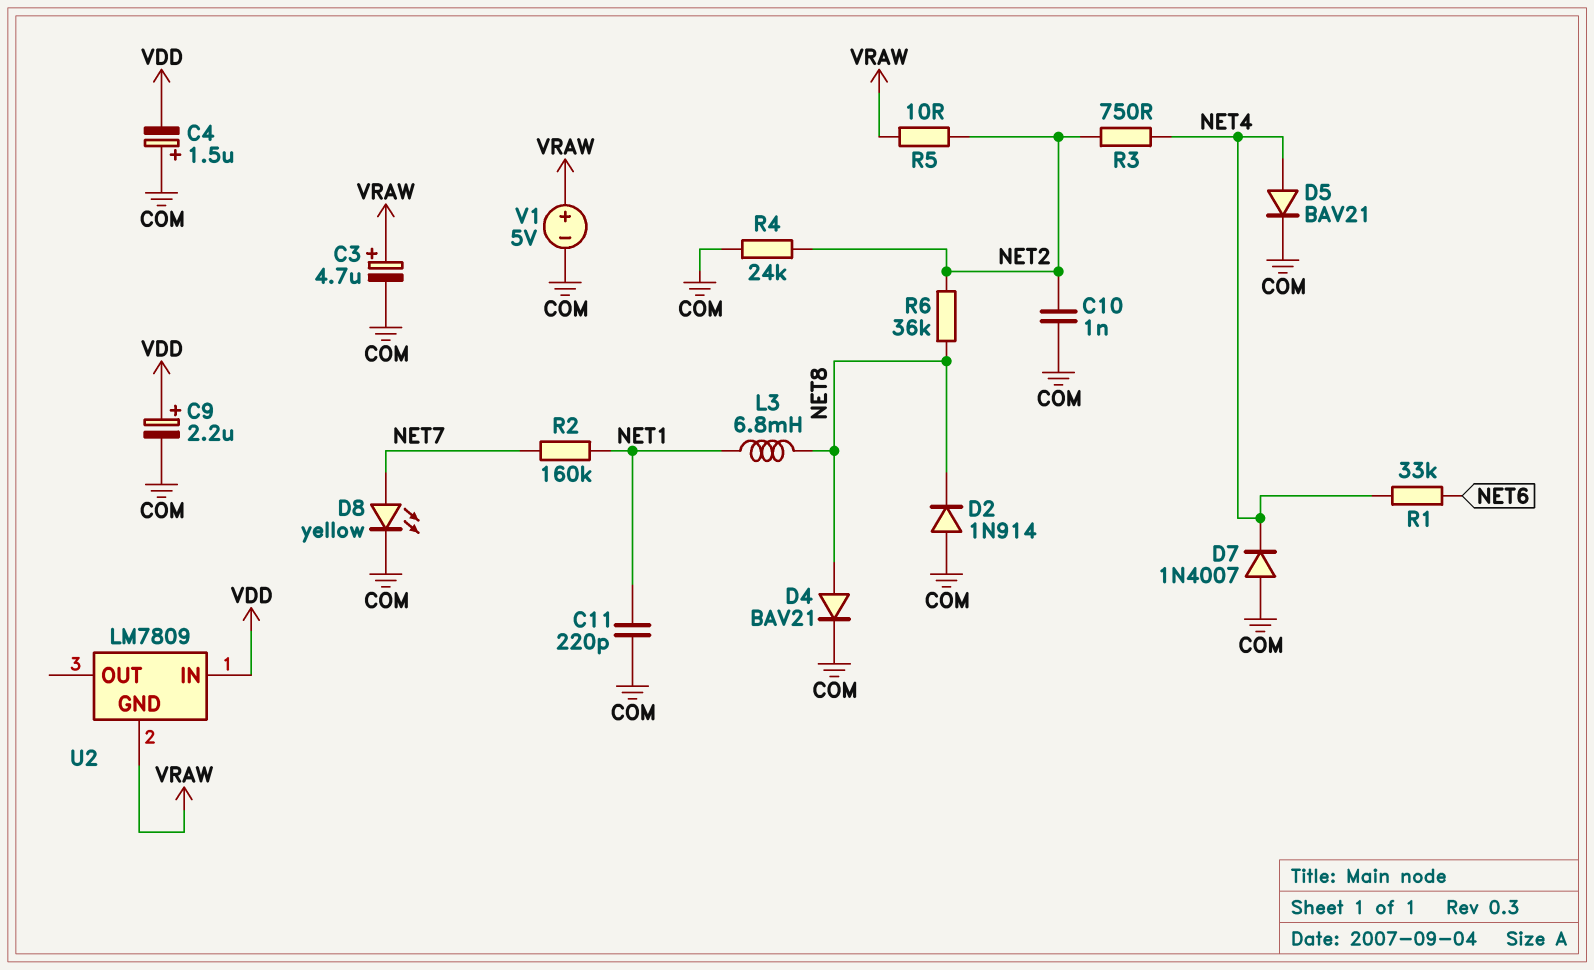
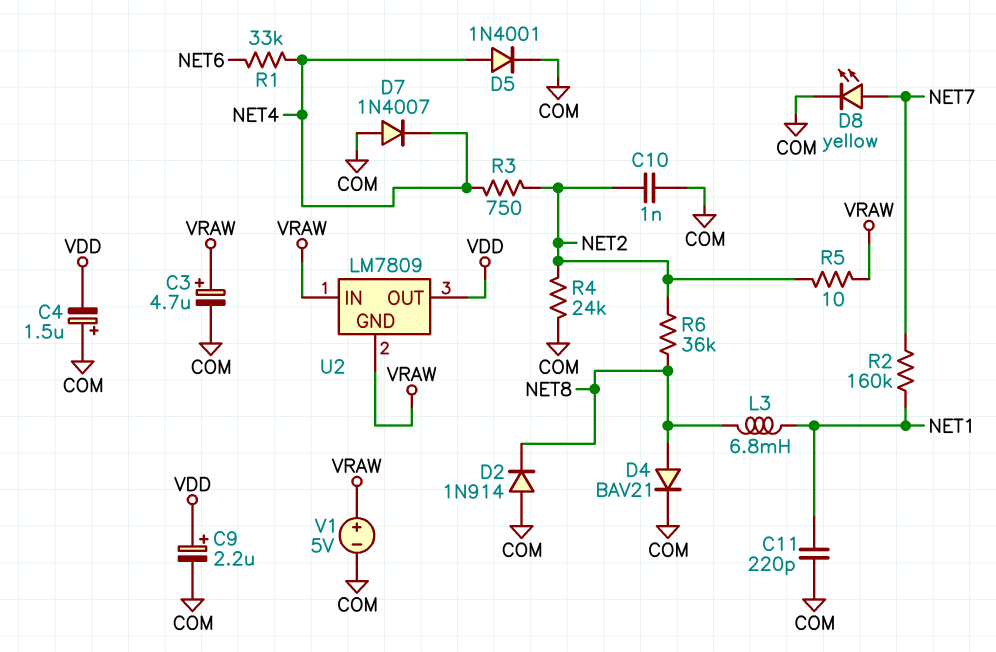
D5: diode BAV21 (A NET4, K COM) -> diode 1N4001 (A NET4, K COM)
U2 pin IN: VDD -> VRAW
U2 pin OUT: none -> VDD

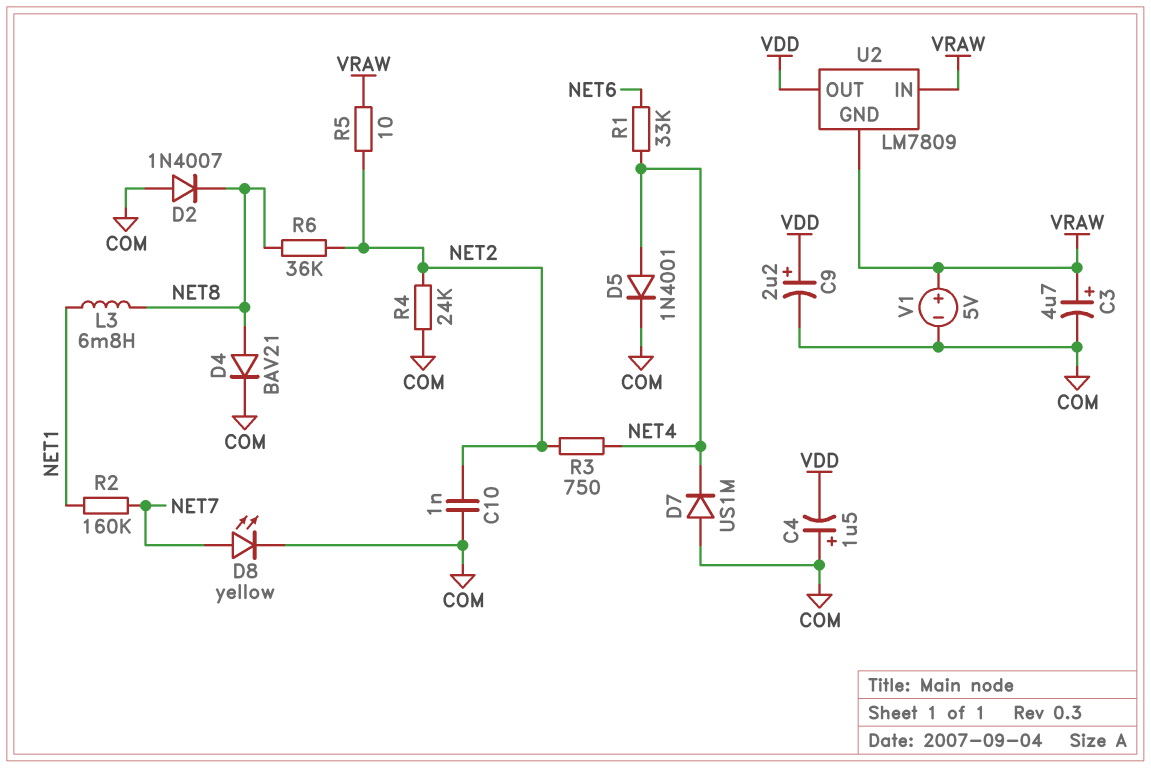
C11: 220pF (COM, NET1) -> none
D2: diode 1N914 (A COM, K NET8) -> diode 1N4007 (A COM, K NET8)
D7: diode 1N4007 (A COM, K NET4) -> diode US1M (A COM, K NET4)

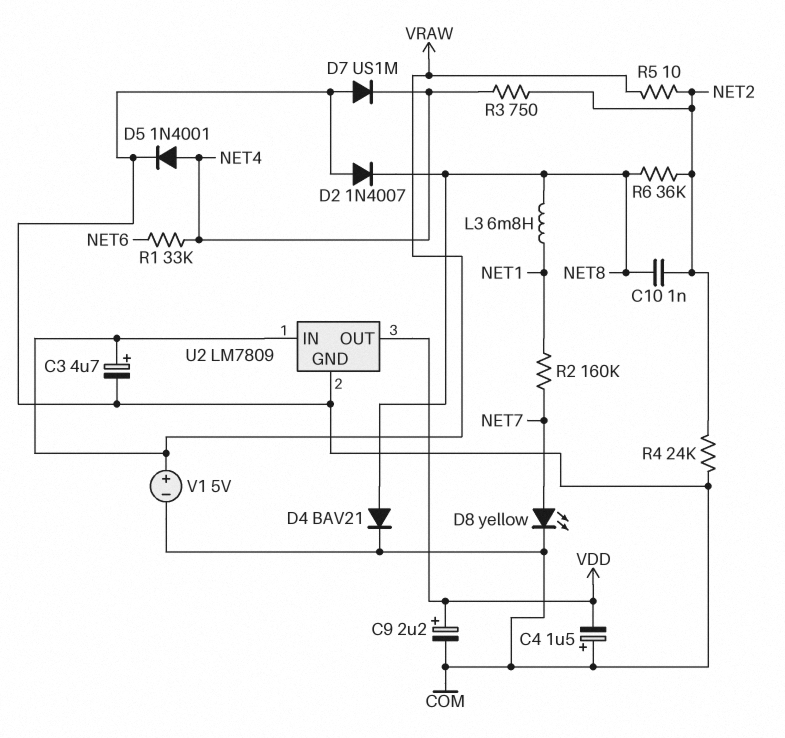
C10: 1nF (COM, NET2) -> 1nF (NET2, NET8)
U2 pin GND: VRAW -> COM

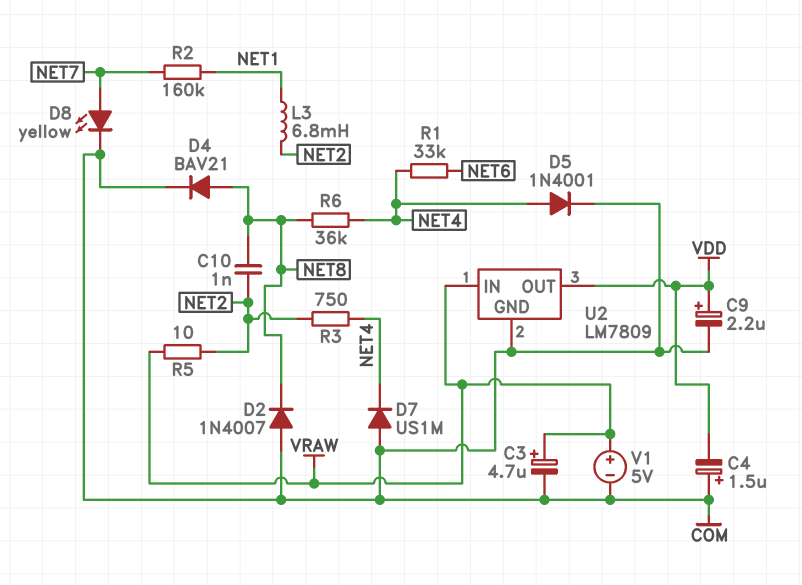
L3: 6.8mH (NET1, NET8) -> 6.8mH (NET1, NET2)
R4: 24k (COM, NET2) -> none
R6: 36k (NET2, NET8) -> 36k (NET4, NET8)

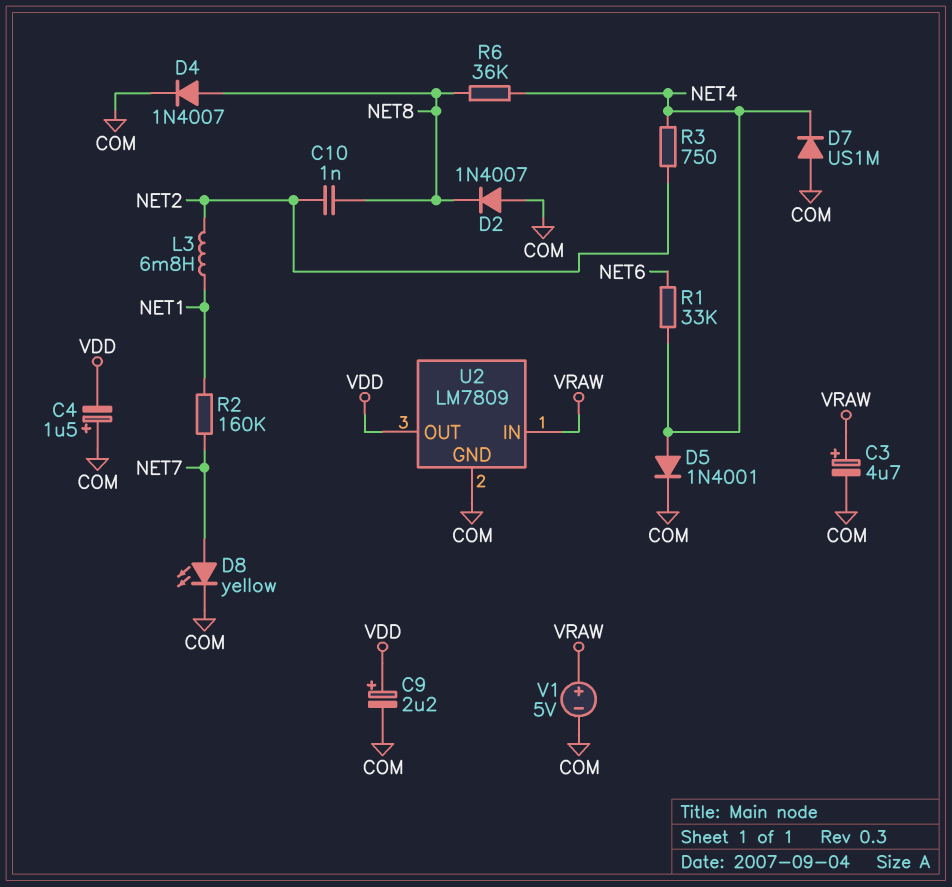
D4: diode BAV21 (A NET8, K COM) -> diode 1N4007 (A NET8, K COM)
R5: 10 (NET2, VRAW) -> none

